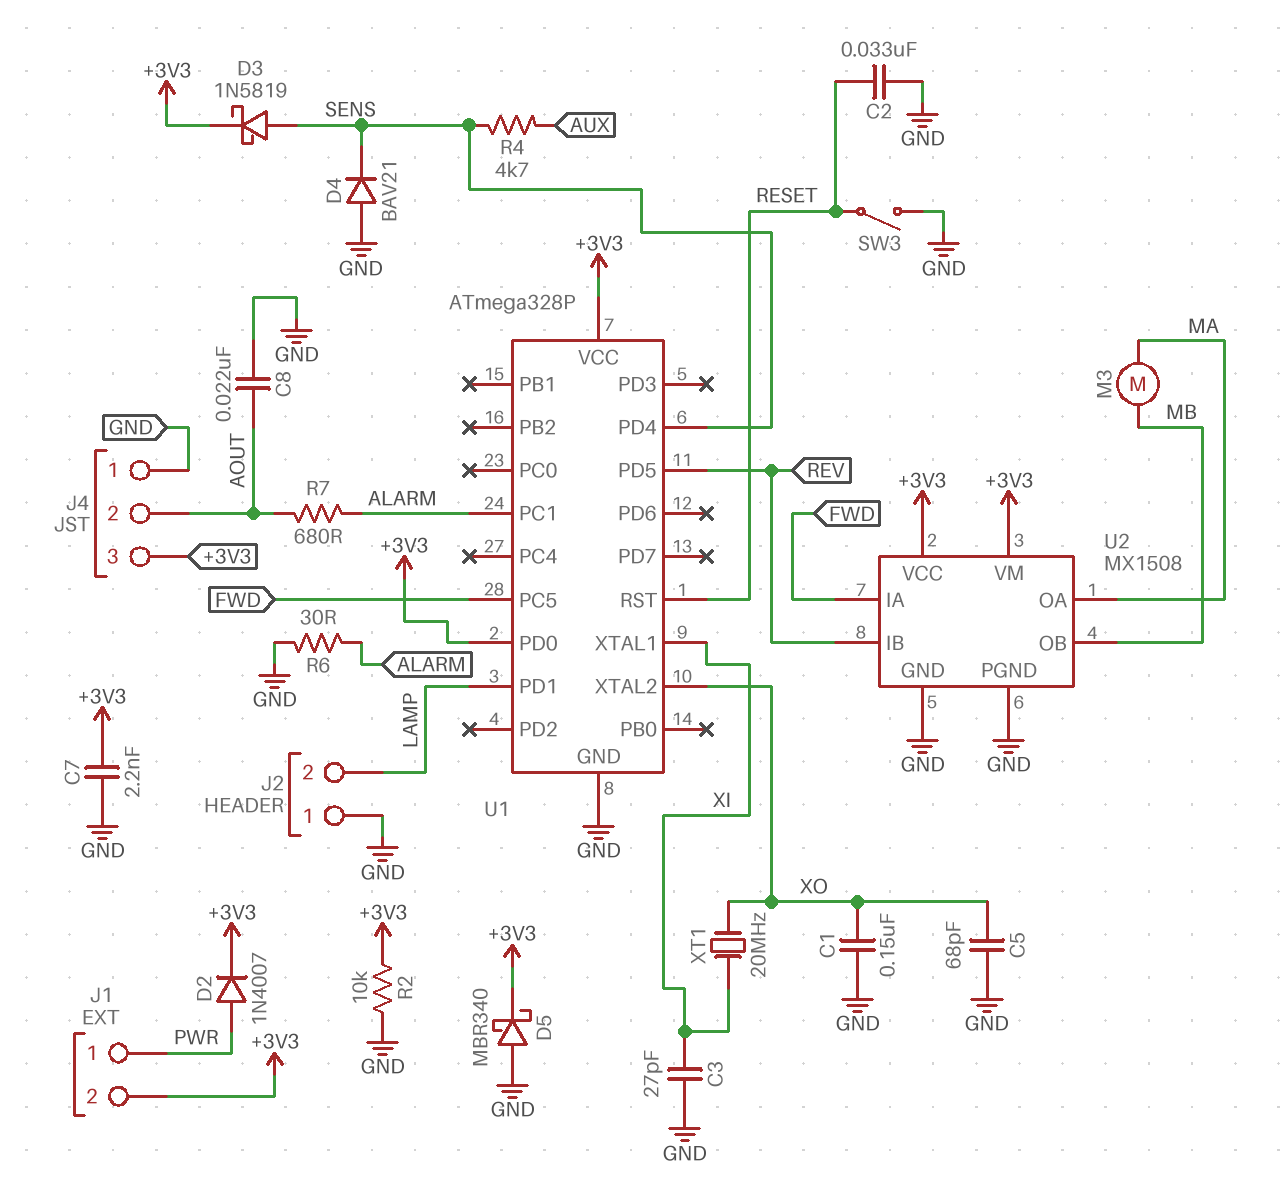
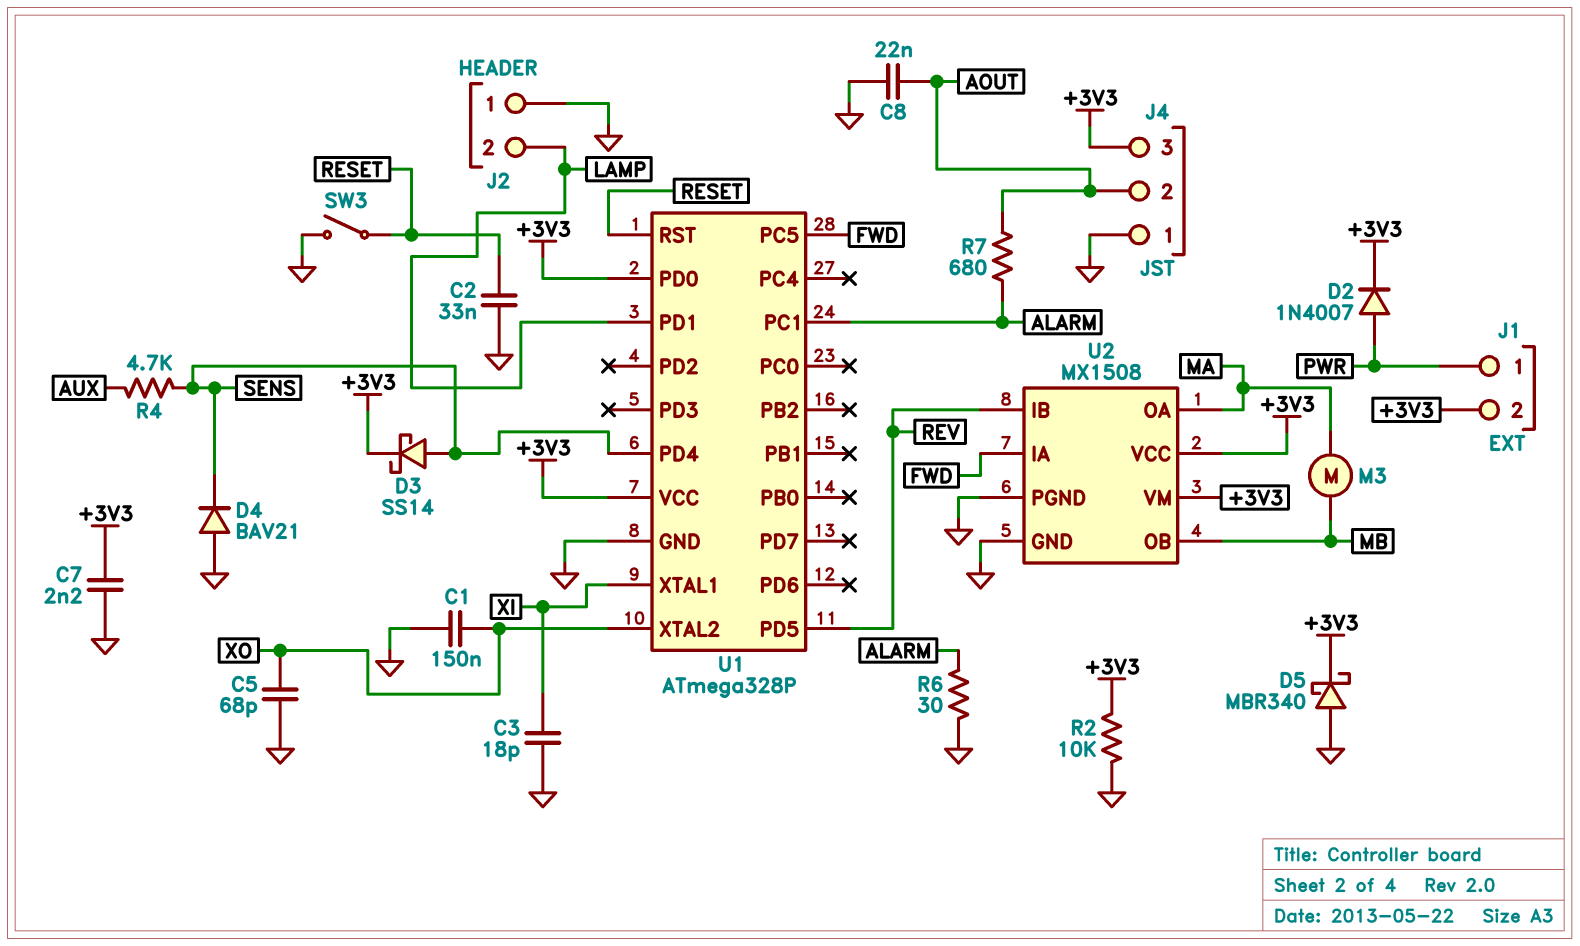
C3: 27pF (GND, XI) -> 18pF (GND, XI)
D3: schottky 1N5819 (A SENS, K +3V3) -> schottky SS14 (A SENS, K +3V3)
XT1: 20MHz (XI, XO) -> none

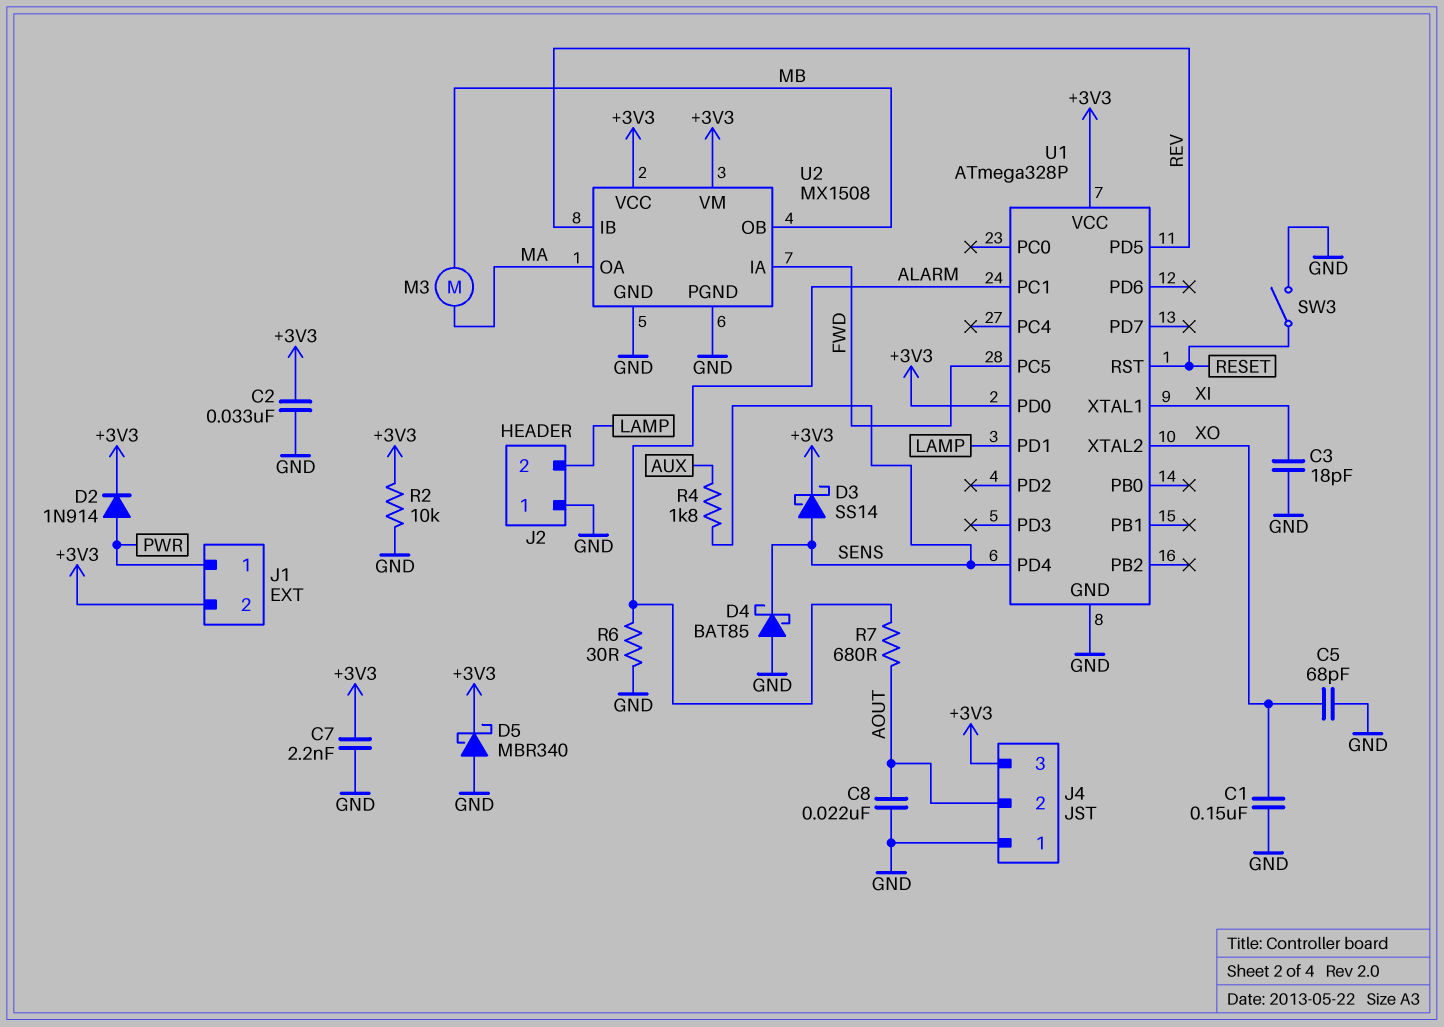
C2: 33nF (GND, RESET) -> 33nF (+3V3, GND)
D2: diode 1N4007 (A PWR, K +3V3) -> diode 1N914 (A PWR, K +3V3)
D4: diode BAV21 (A GND, K SENS) -> schottky BAT85 (A GND, K SENS)
R4: 4.7k (AUX, SENS) -> 1.8k (AUX, SENS)

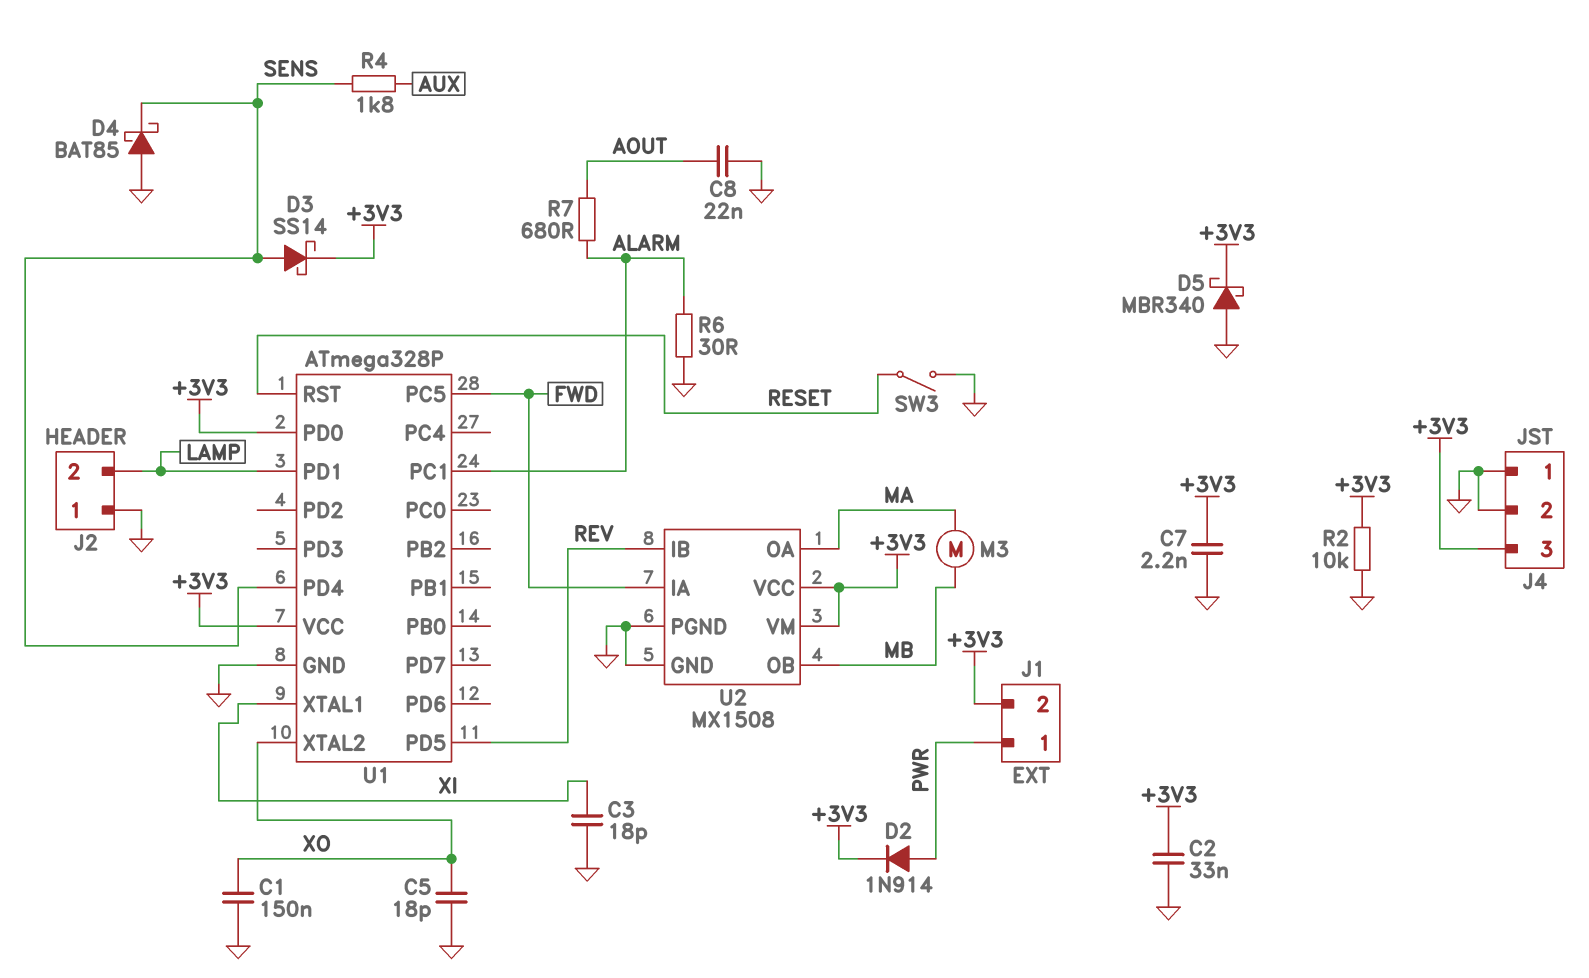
C5: 68pF (GND, XO) -> 18pF (GND, XO)
J4 pin 2: AOUT -> GND

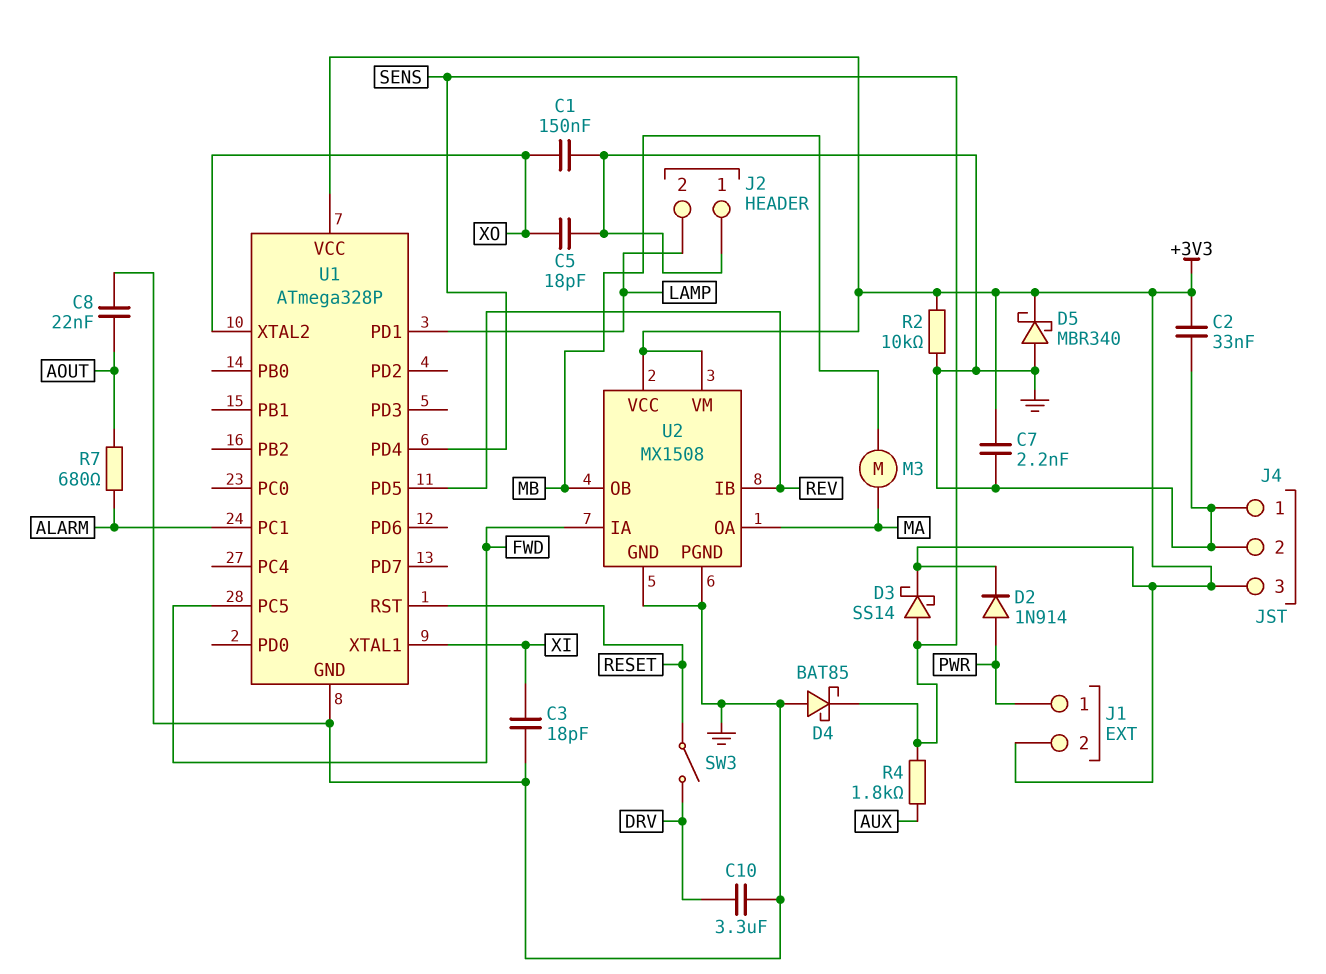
C10: none -> 3.3uF (DRV, GND)
R6: 30 (ALARM, GND) -> none
SW3: switch (GND, RESET) -> switch (DRV, RESET)
U1 pin PD0: +3V3 -> none

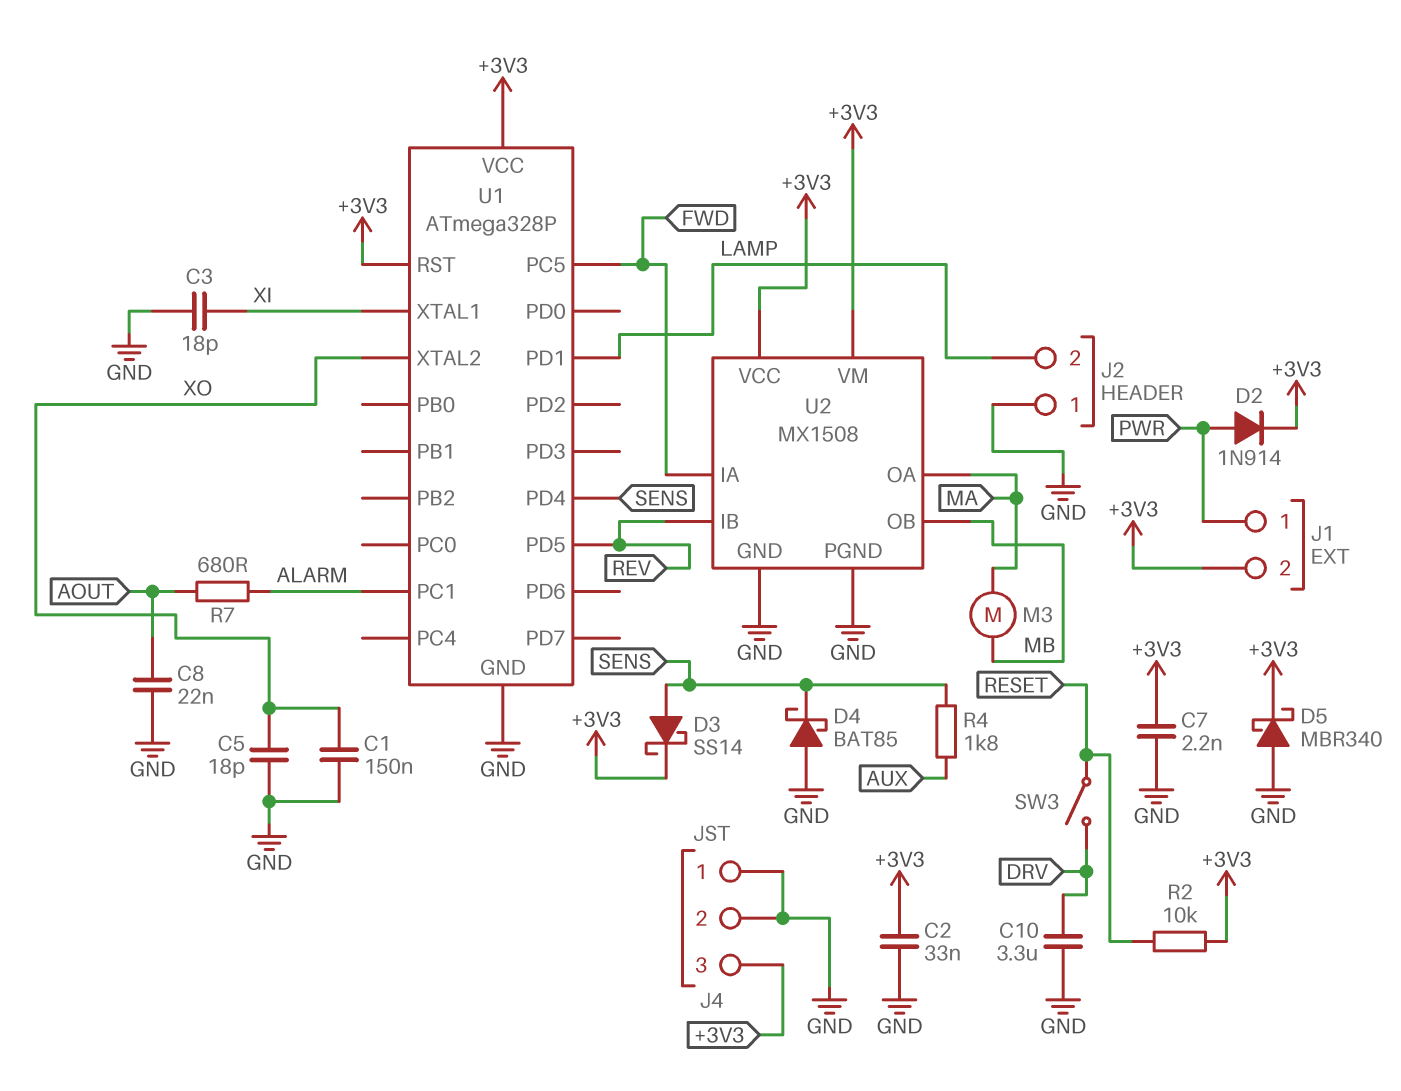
R2: 10k (+3V3, GND) -> 10k (+3V3, RESET)
U1 pin RST: RESET -> +3V3

